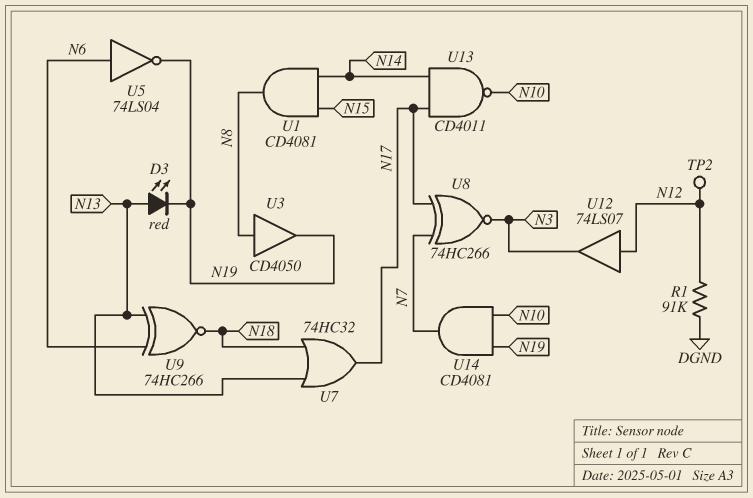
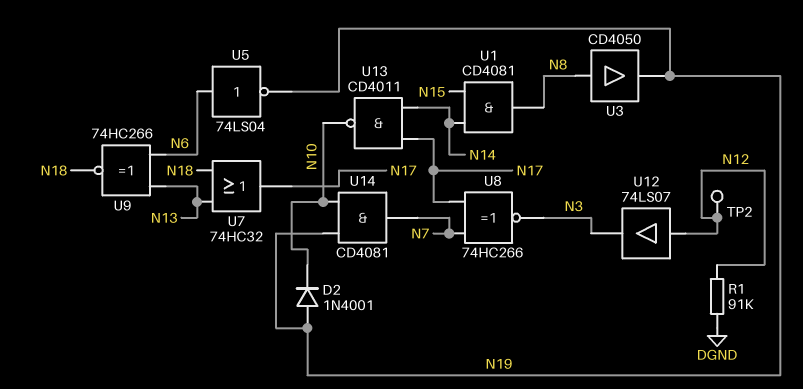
D2: none -> diode 1N4001 (A N19, K N10)
D3: LED red (A N13, K N19) -> none

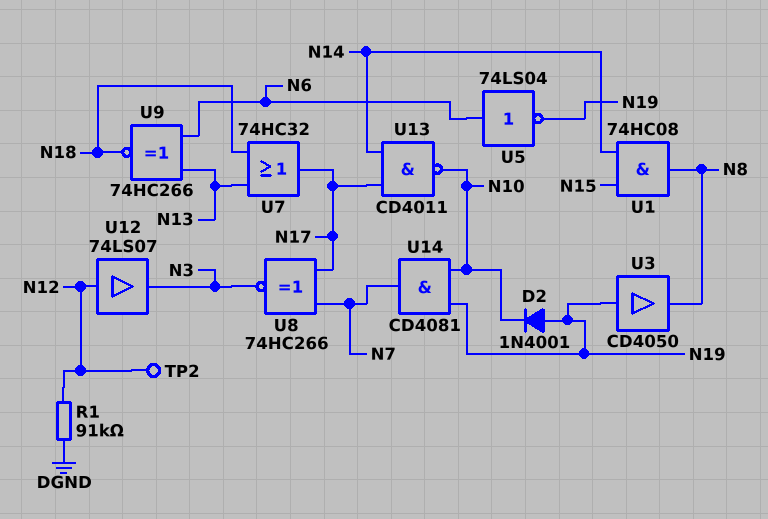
U1: AND CD4081 (in N14, in N15, out N8) -> AND 74HC08 (in N14, in N15, out N8)
U3: buffer CD4050 (in N8, out N19) -> buffer CD4050 (in N19, out N8)

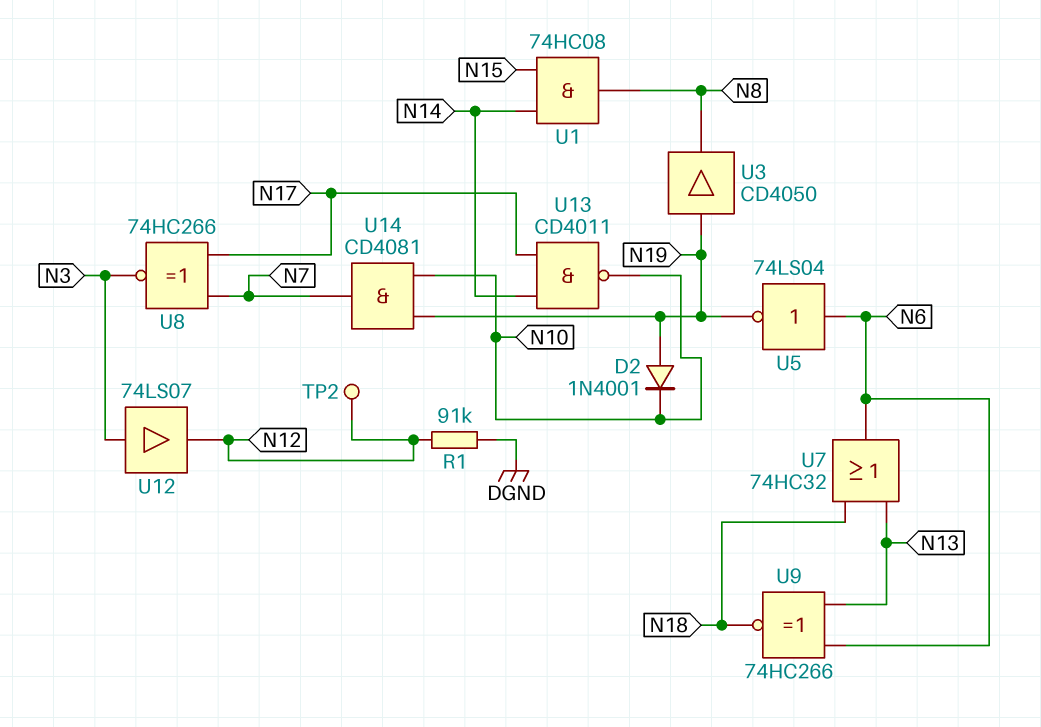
U7: OR 74HC32 (in N13, in N18, out N17) -> OR 74HC32 (in N13, in N18, out N6)
U12: buffer 74LS07 (in N12, out N3) -> buffer 74LS07 (in N3, out N12)

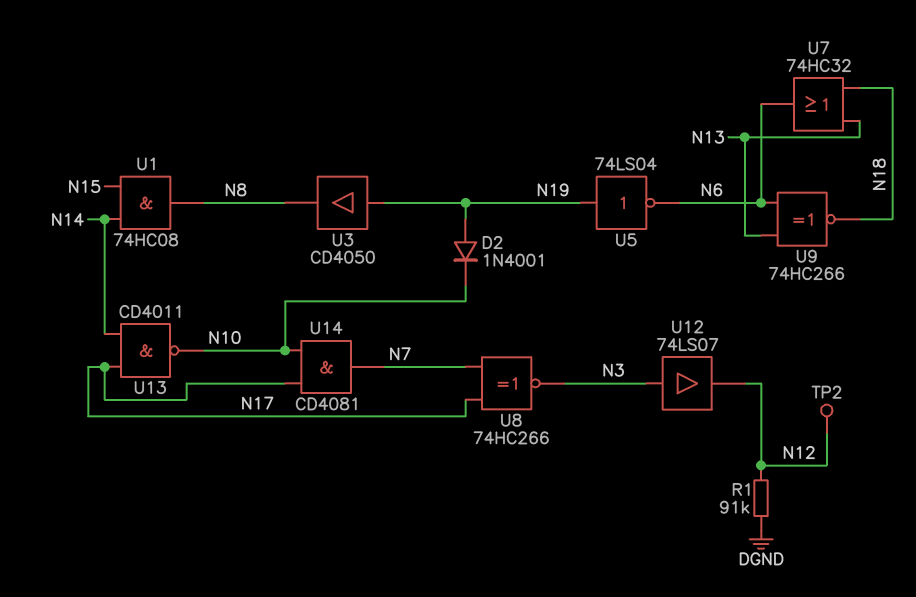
U5: NOT 74LS04 (in N6, out N19) -> NOT 74LS04 (in N19, out N6)
U14: AND CD4081 (in N10, in N19, out N7) -> AND CD4081 (in N10, in N17, out N7)

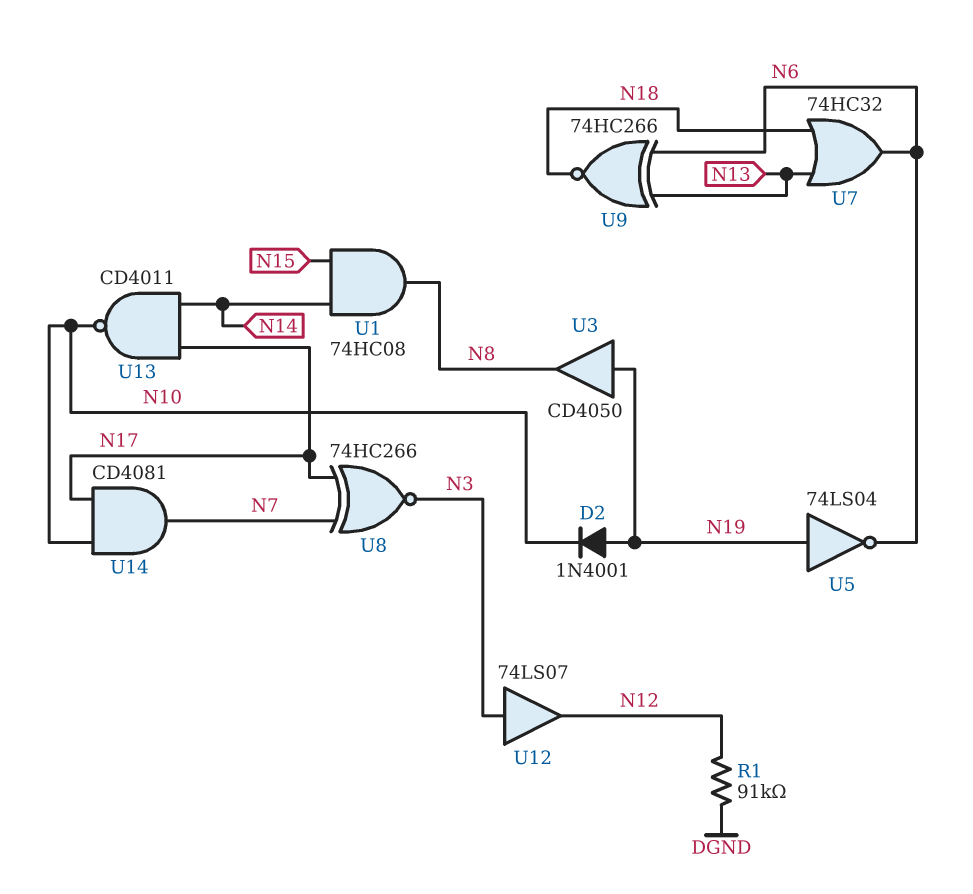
TP2: test point (N12) -> none

